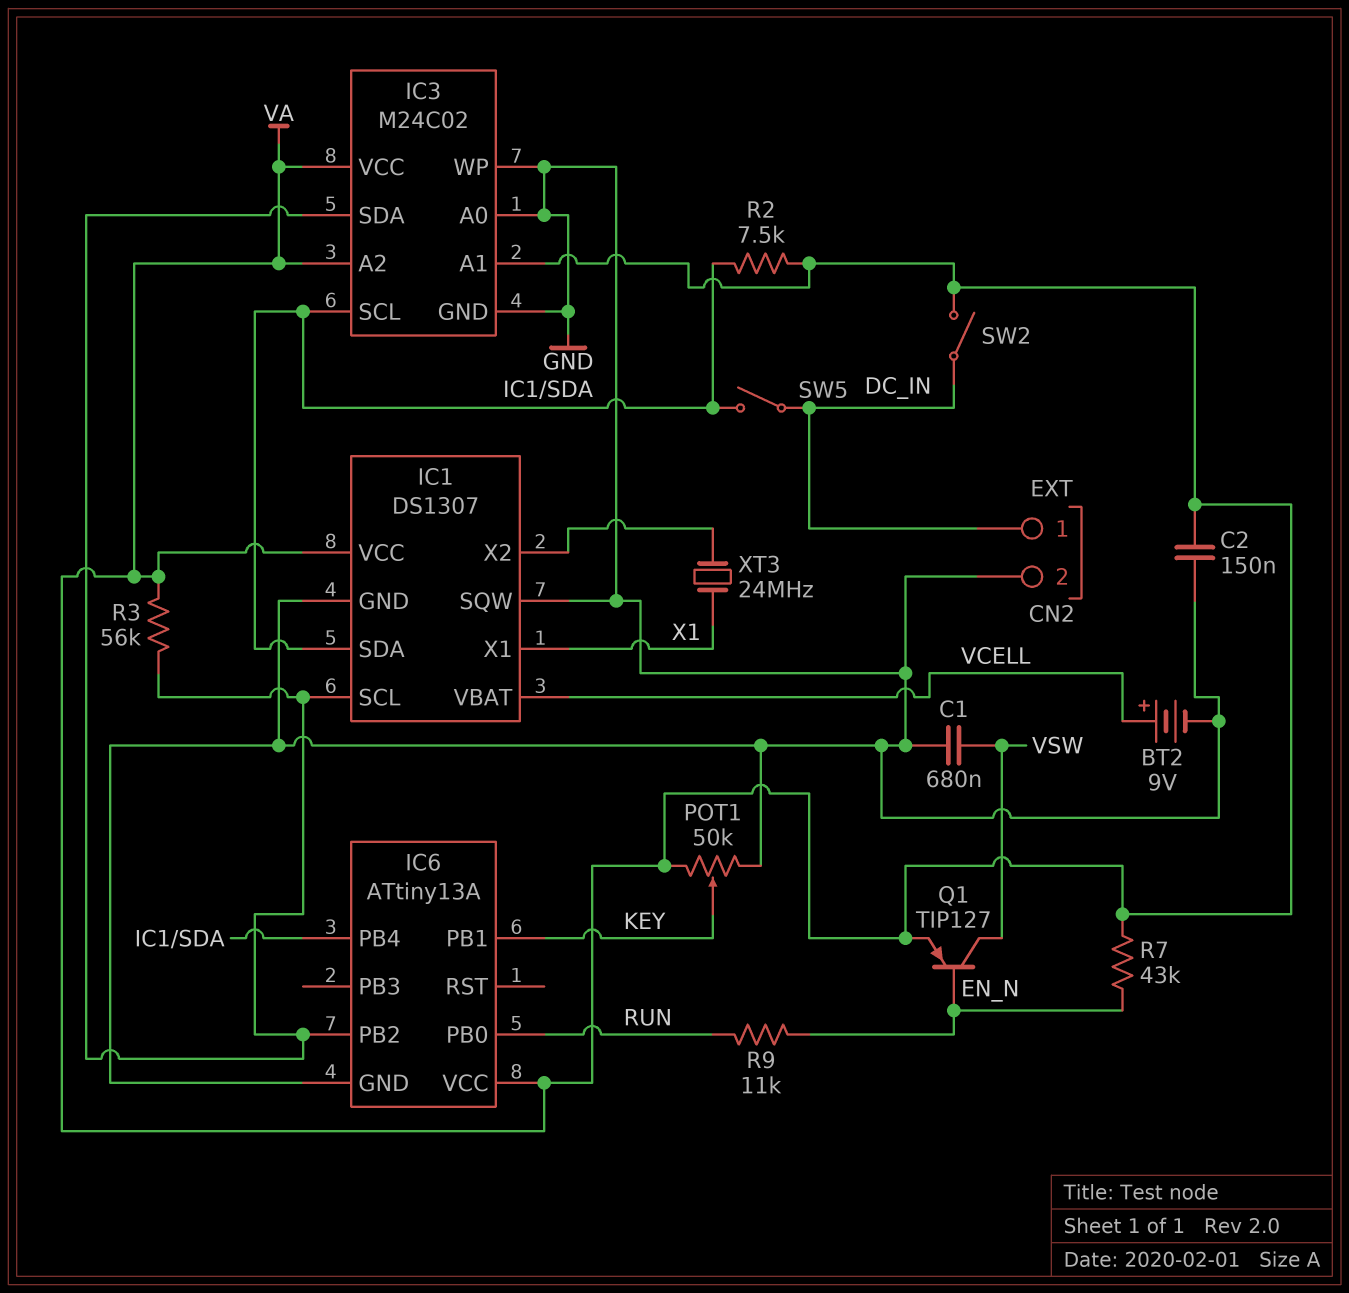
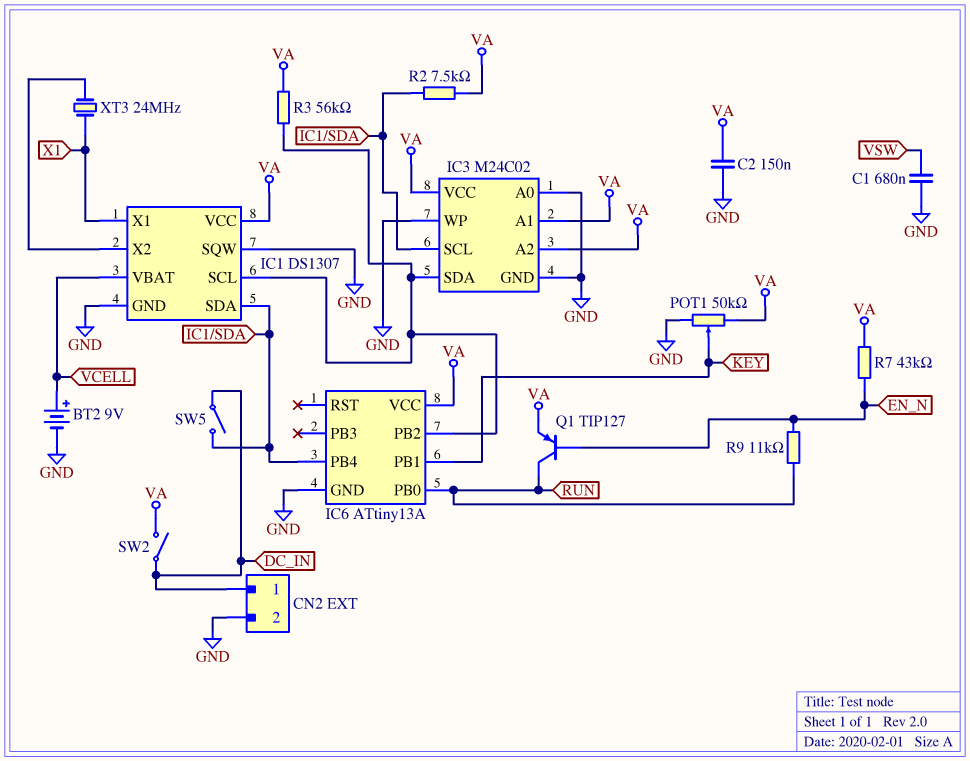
Q1: PNP TIP127 (B EN_N, C VSW, E VA) -> PNP TIP127 (B EN_N, C RUN, E VA)

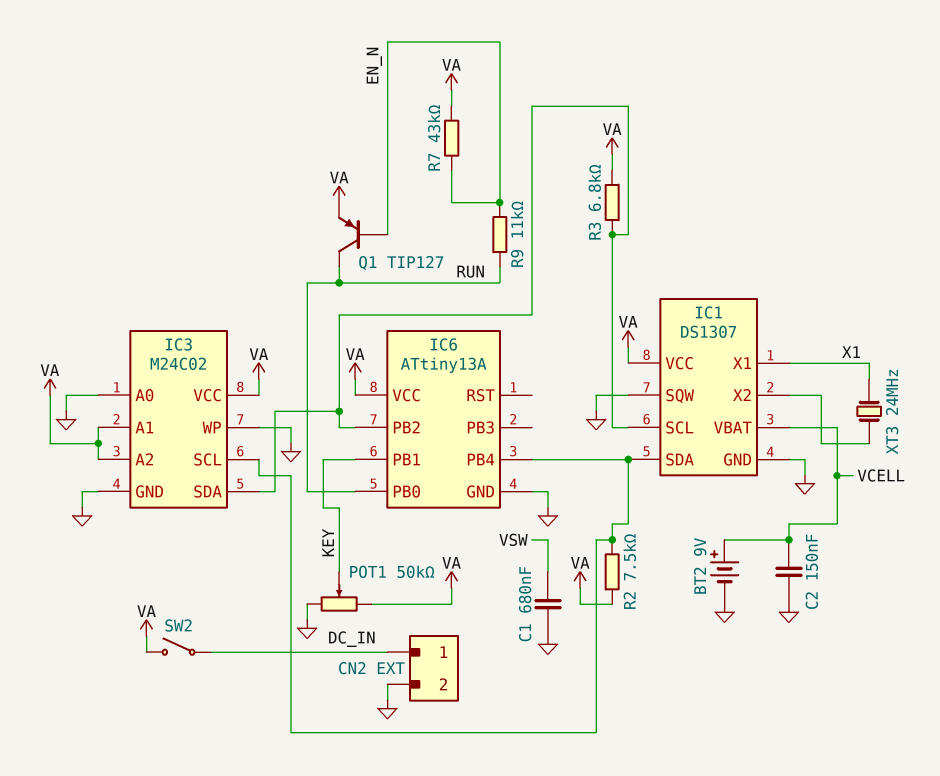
C2: 150nF (GND, VA) -> 150nF (GND, VCELL)
R3: 56k (IC1/SCL, VA) -> 6.8k (IC1/SCL, VA)
SW5: switch (DC_IN, IC1/SDA) -> none

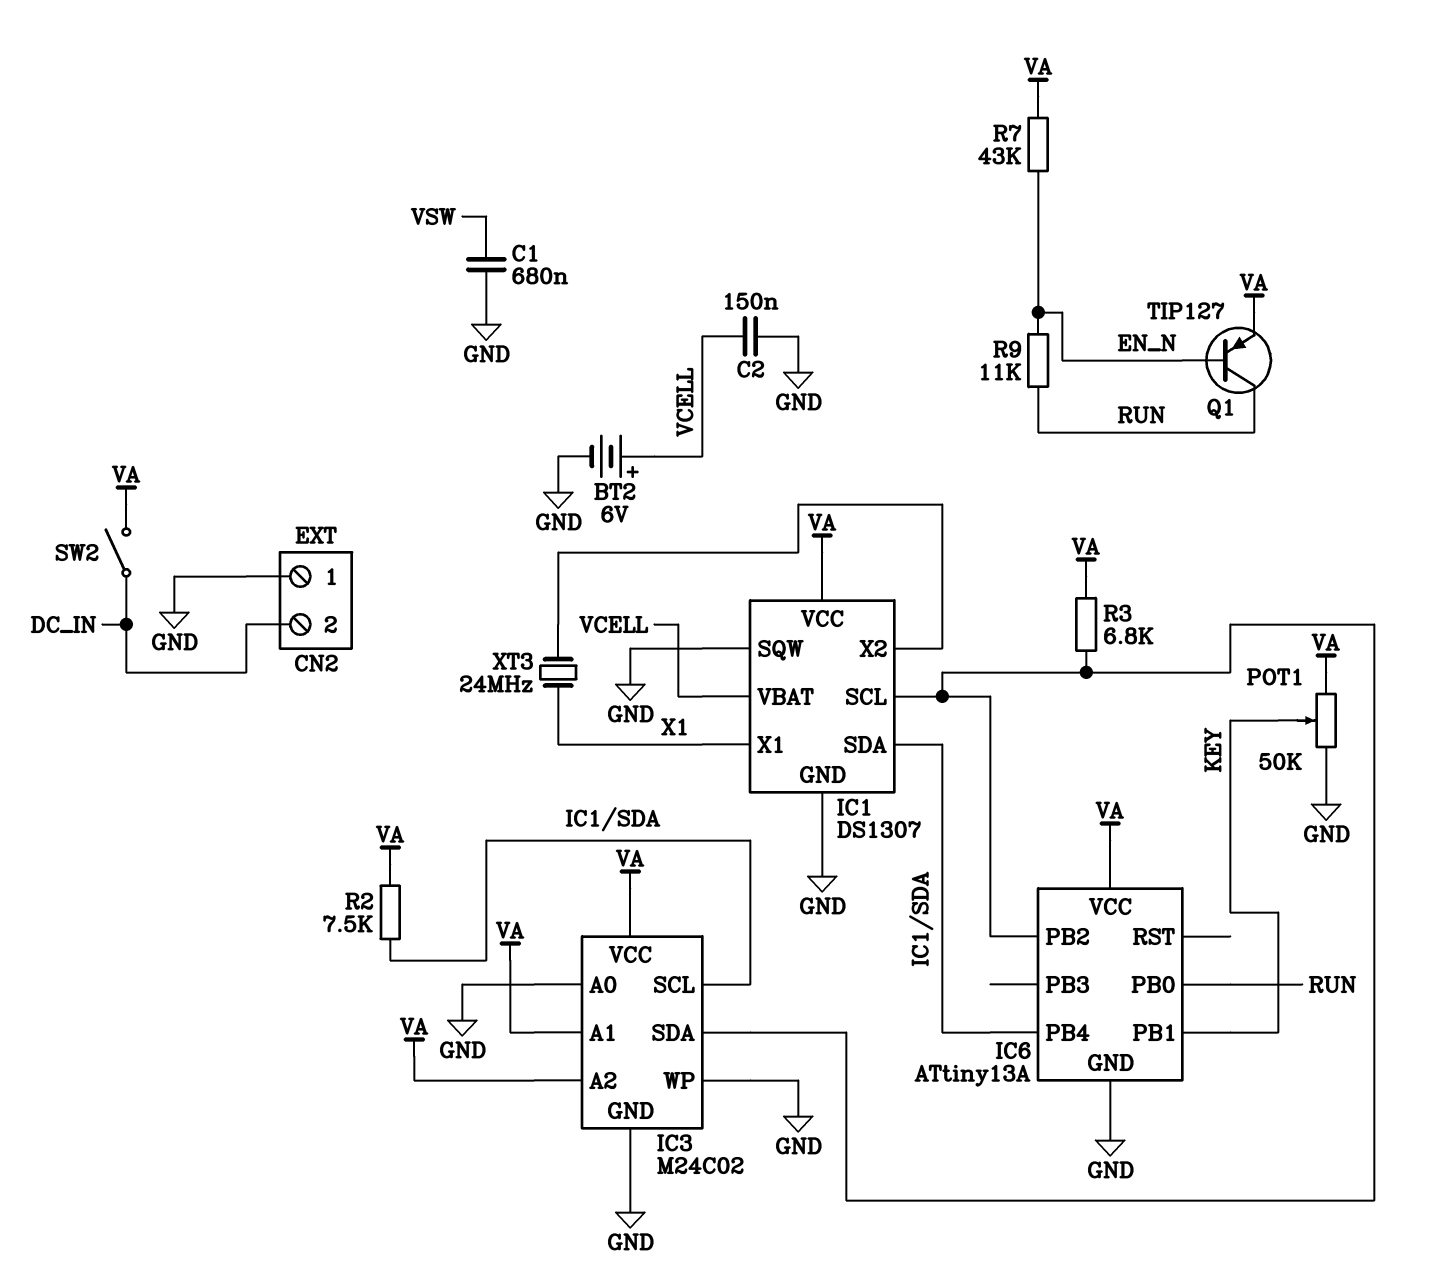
BT2: 9V (plus VCELL, minus GND) -> 6V (plus VCELL, minus GND)
CN2 pin 1: DC_IN -> GND
CN2 pin 2: GND -> DC_IN

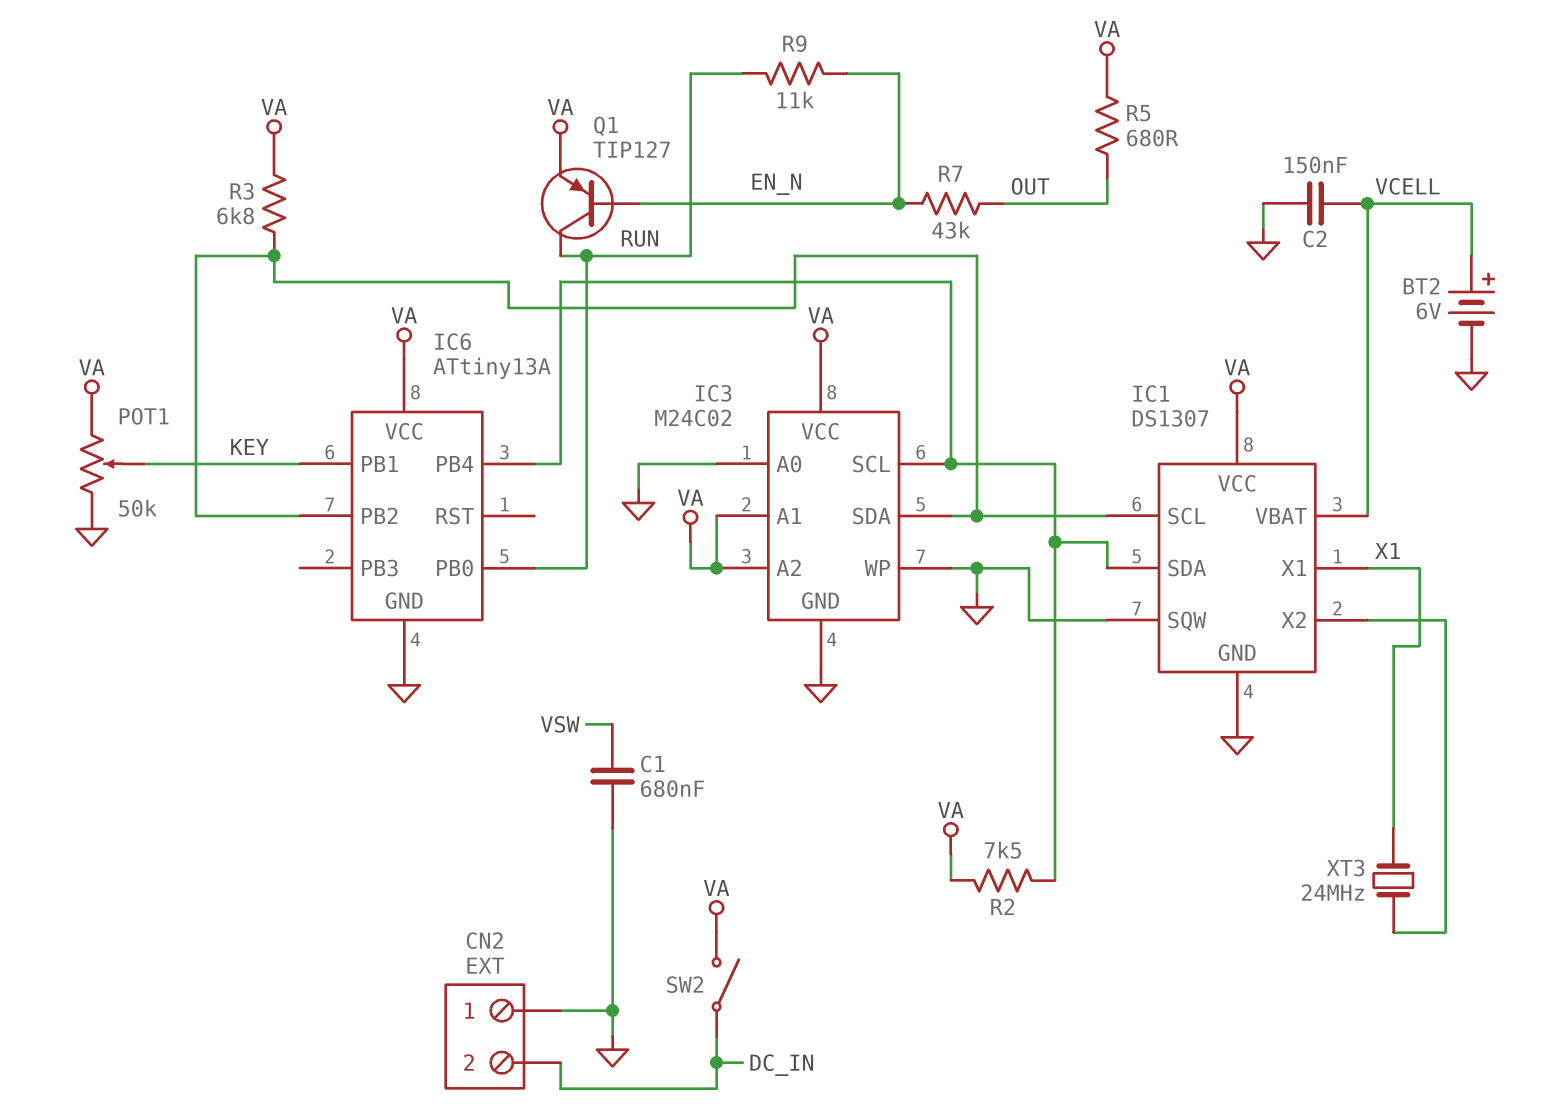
R5: none -> 680 (OUT, VA)
R7: 43k (EN_N, VA) -> 43k (EN_N, OUT)

